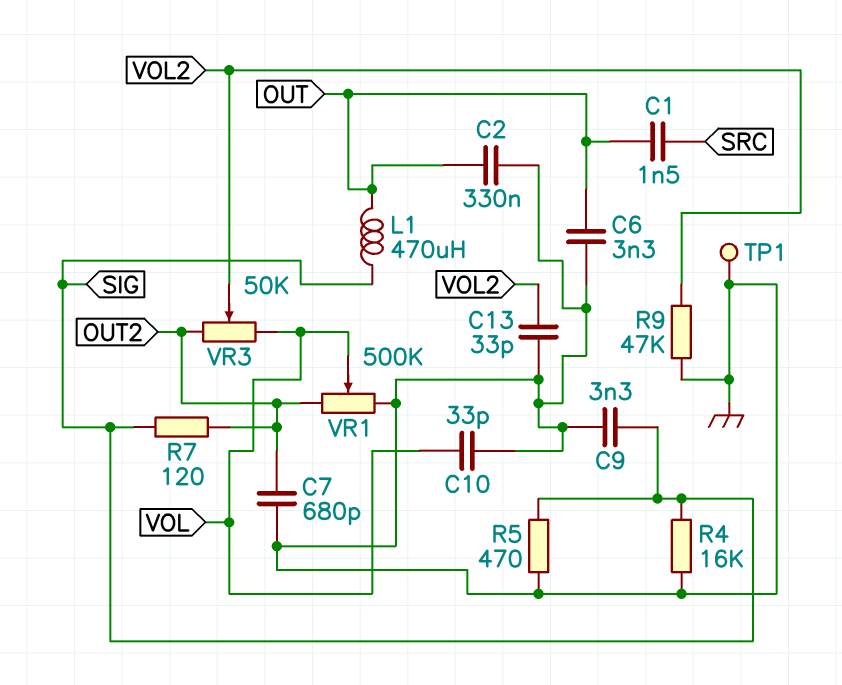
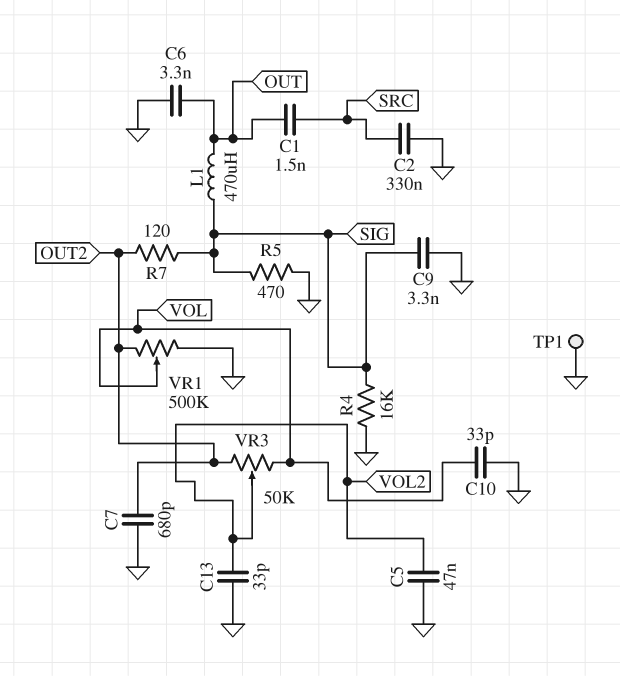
C2: 330nF (GND, OUT) -> 330nF (GND, SRC)
C5: none -> 47nF (GND, VOL2)
R9: 47k (GND, VOL2) -> none

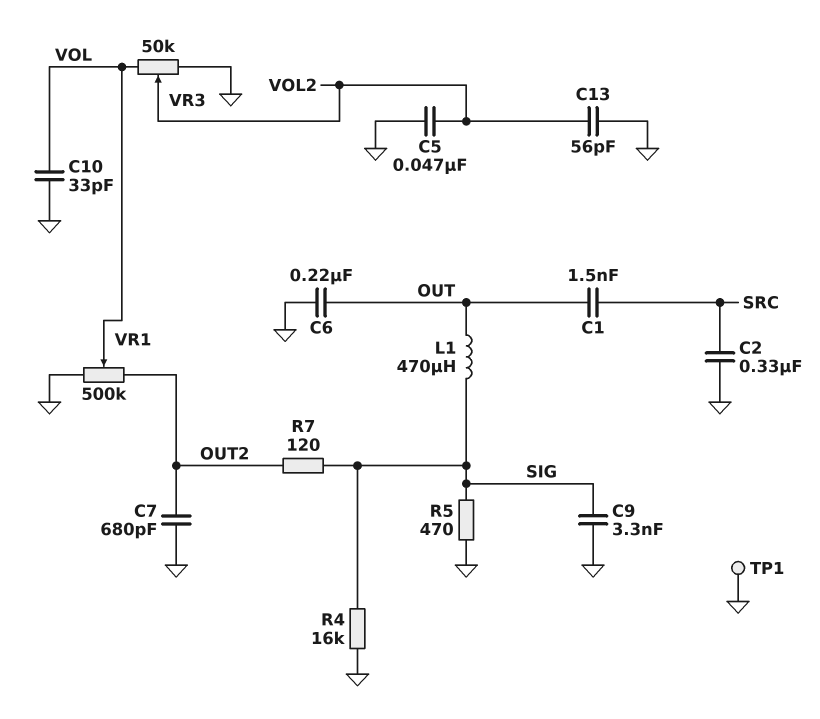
C6: 3.3nF (GND, OUT) -> 220nF (GND, OUT)
C13: 33pF (GND, VOL2) -> 56pF (GND, VOL2)
VR3: 50k (OUT2, VOL, wiper VOL2) -> 50k (GND, VOL, wiper VOL2)

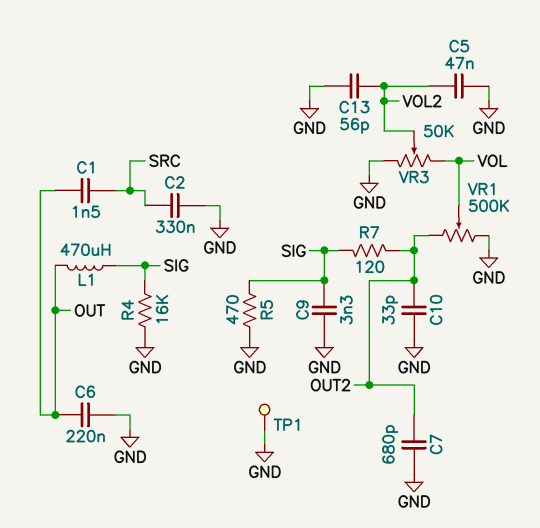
C10: 33pF (GND, VOL) -> 33pF (GND, OUT2)

